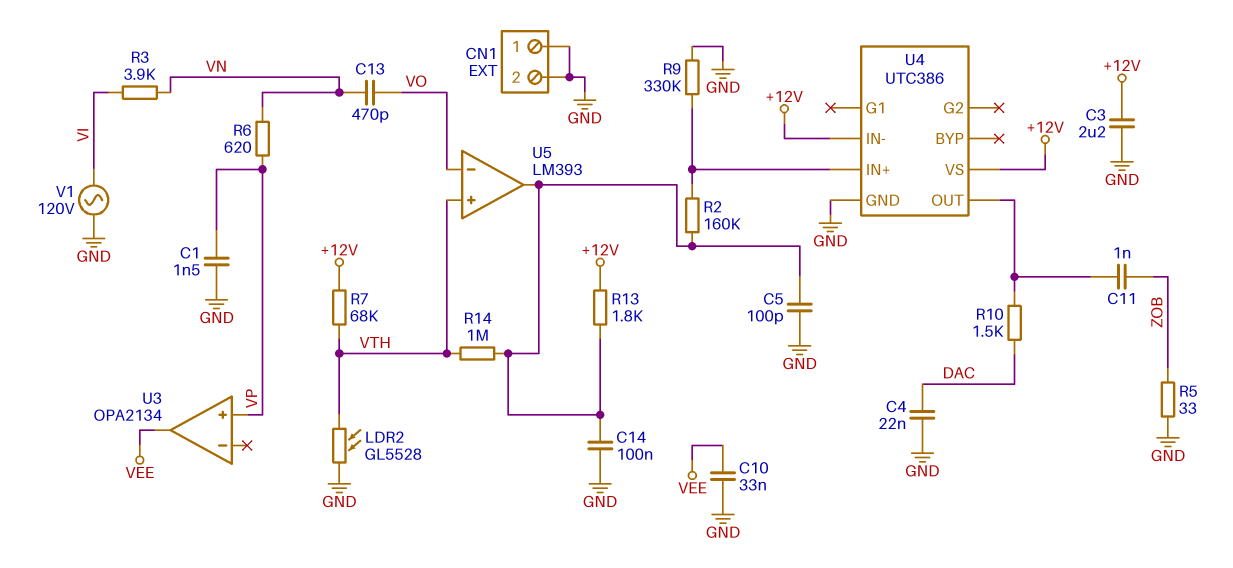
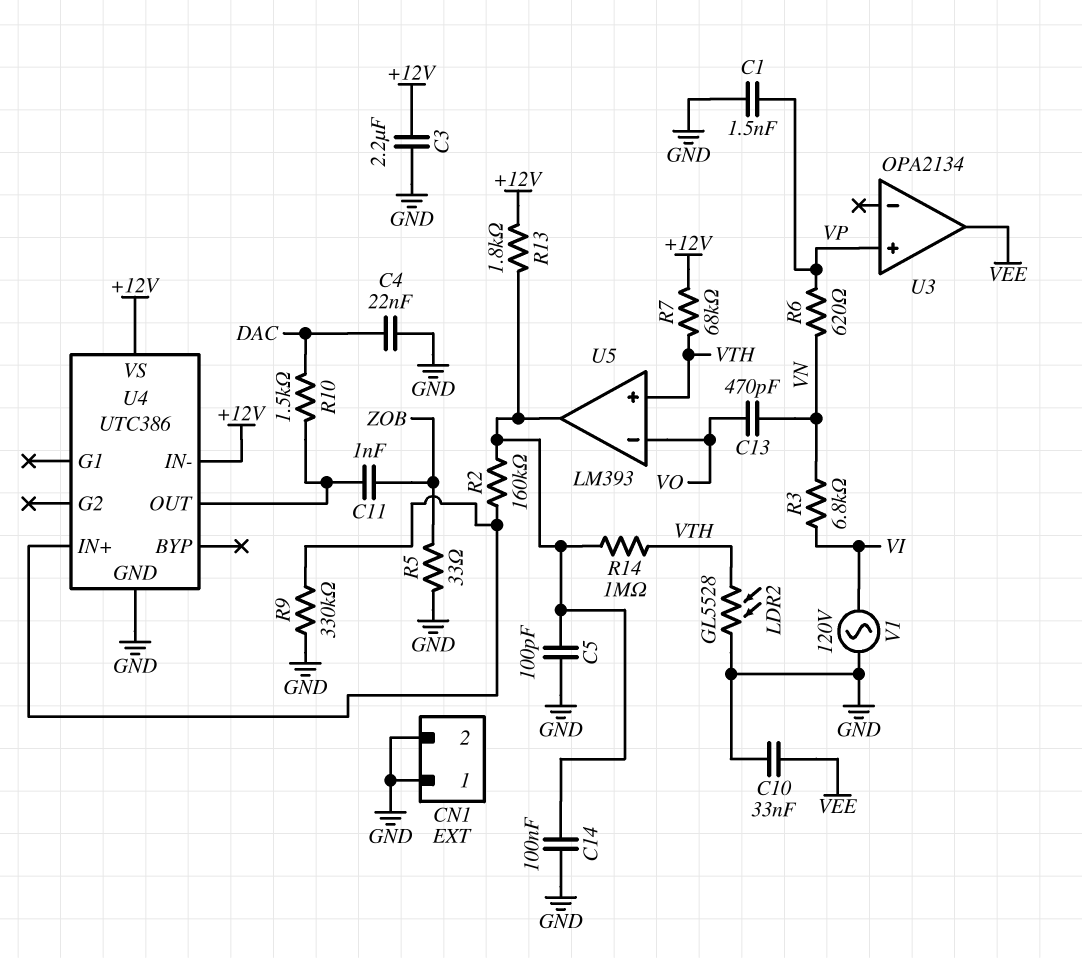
R3: 3.9k (VI, VN) -> 6.8k (VI, VN)

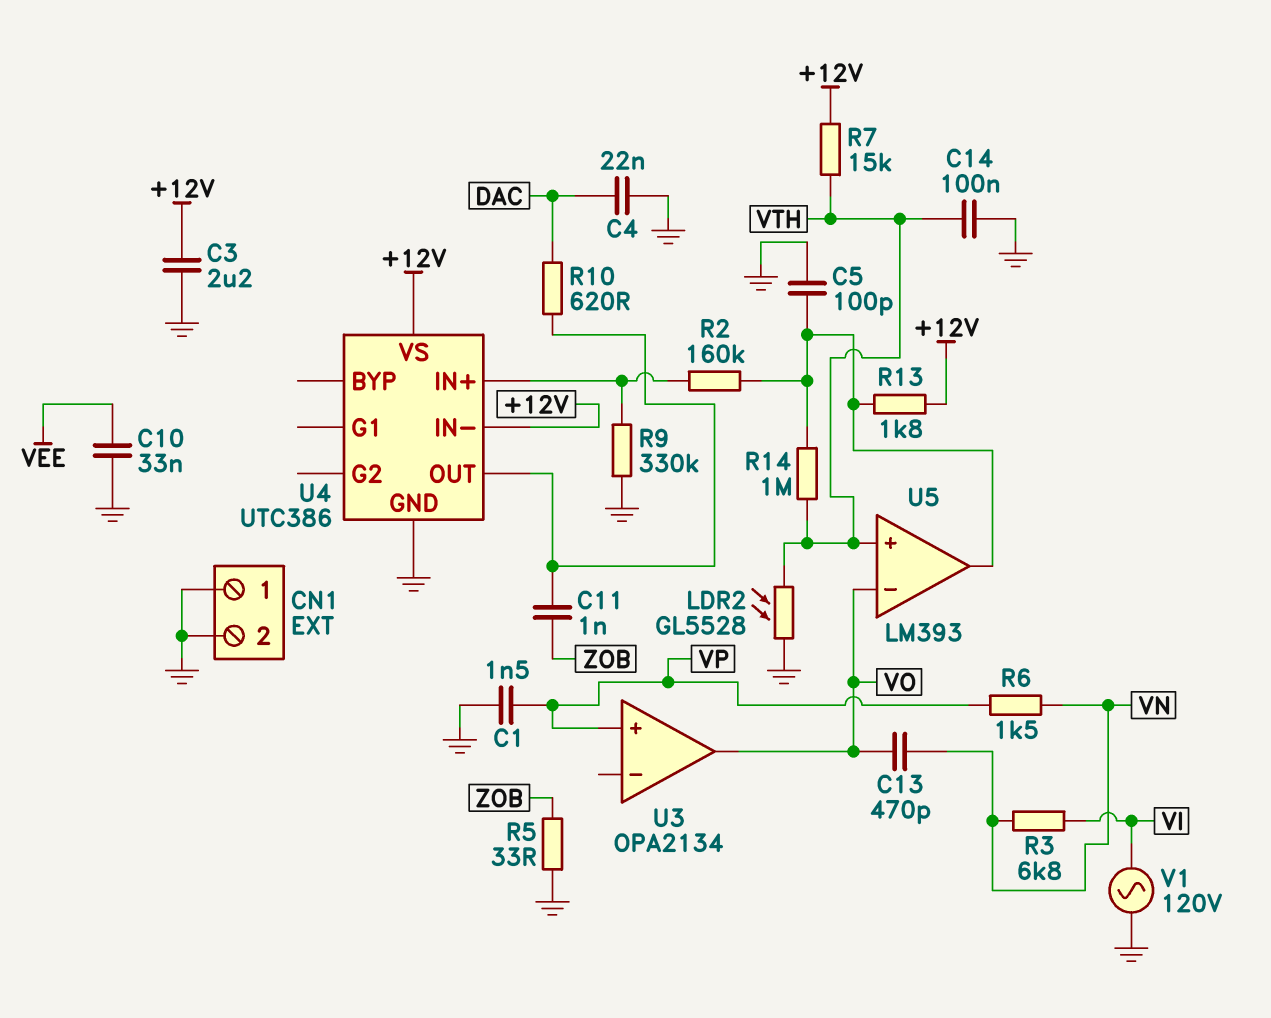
C14: 100nF (GND, U5/out) -> 100nF (GND, VTH)
R6: 620 (VN, VP) -> 1.5k (VN, VP)
R7: 68k (+12V, VTH) -> 15k (+12V, VTH)
R10: 1.5k (DAC, U4/OUT) -> 620 (DAC, U4/OUT)
U3 pin out: VEE -> VO

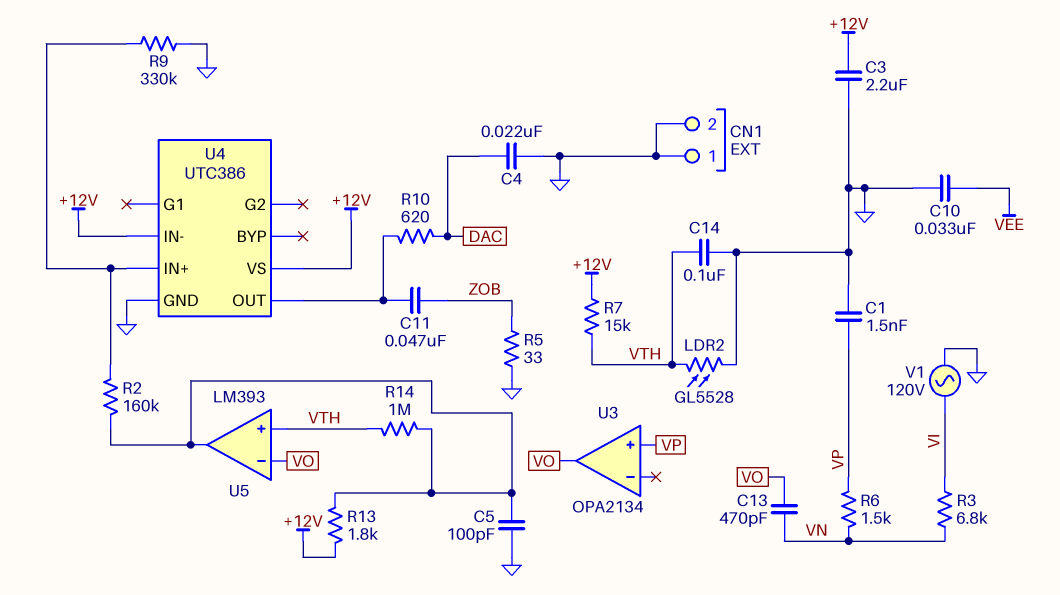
C11: 1nF (U4/OUT, ZOB) -> 47nF (U4/OUT, ZOB)

